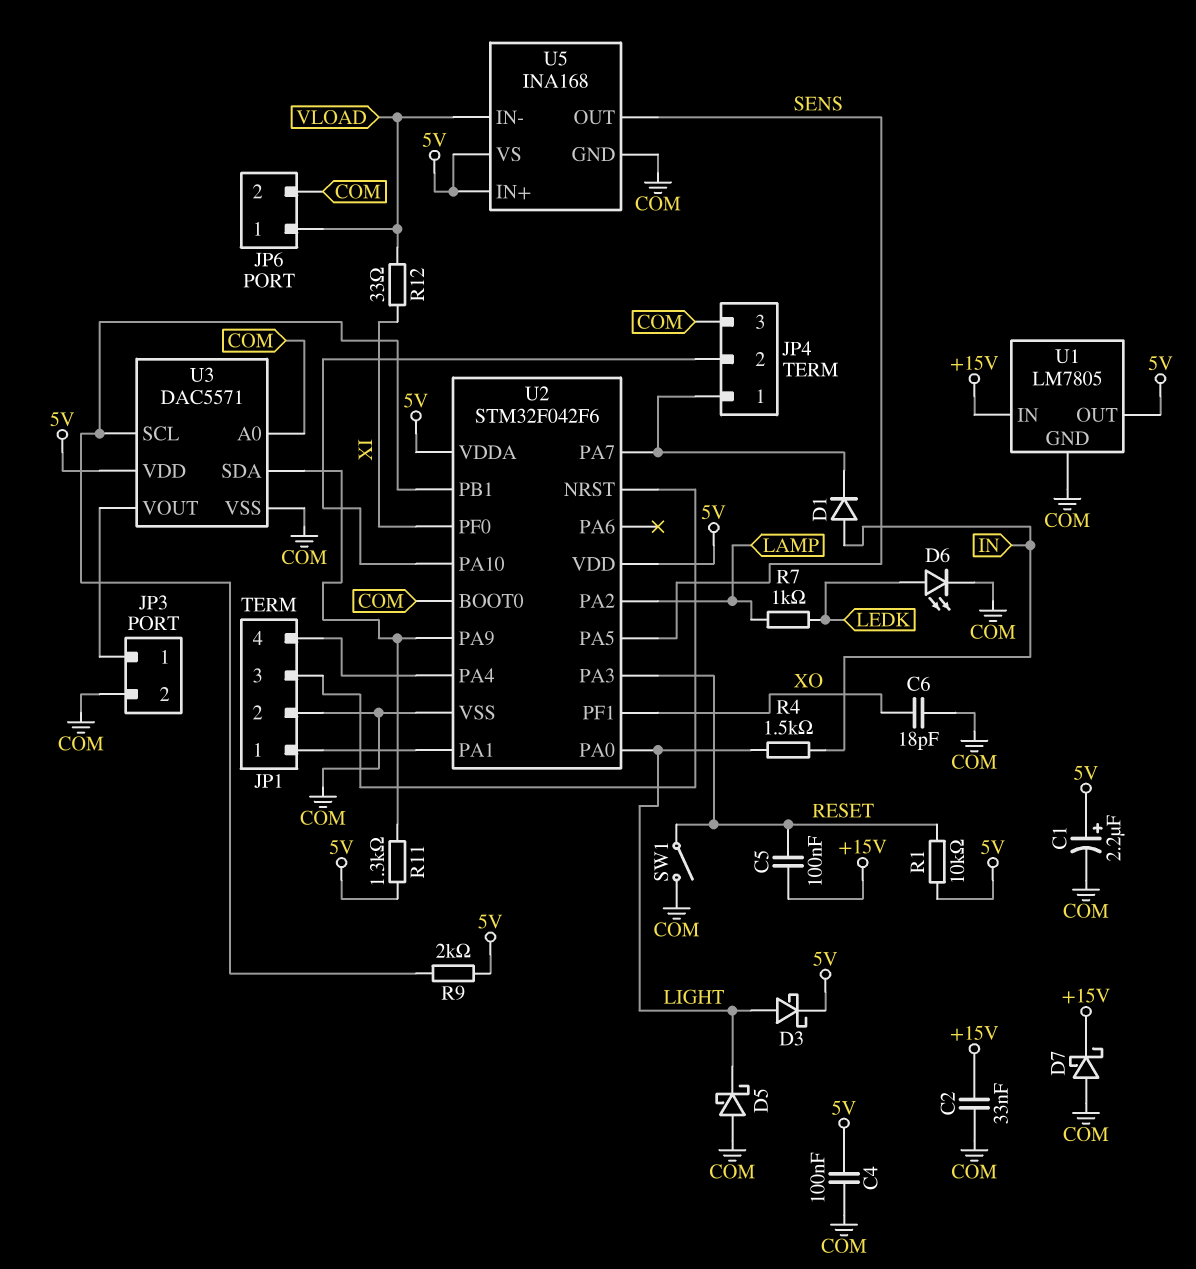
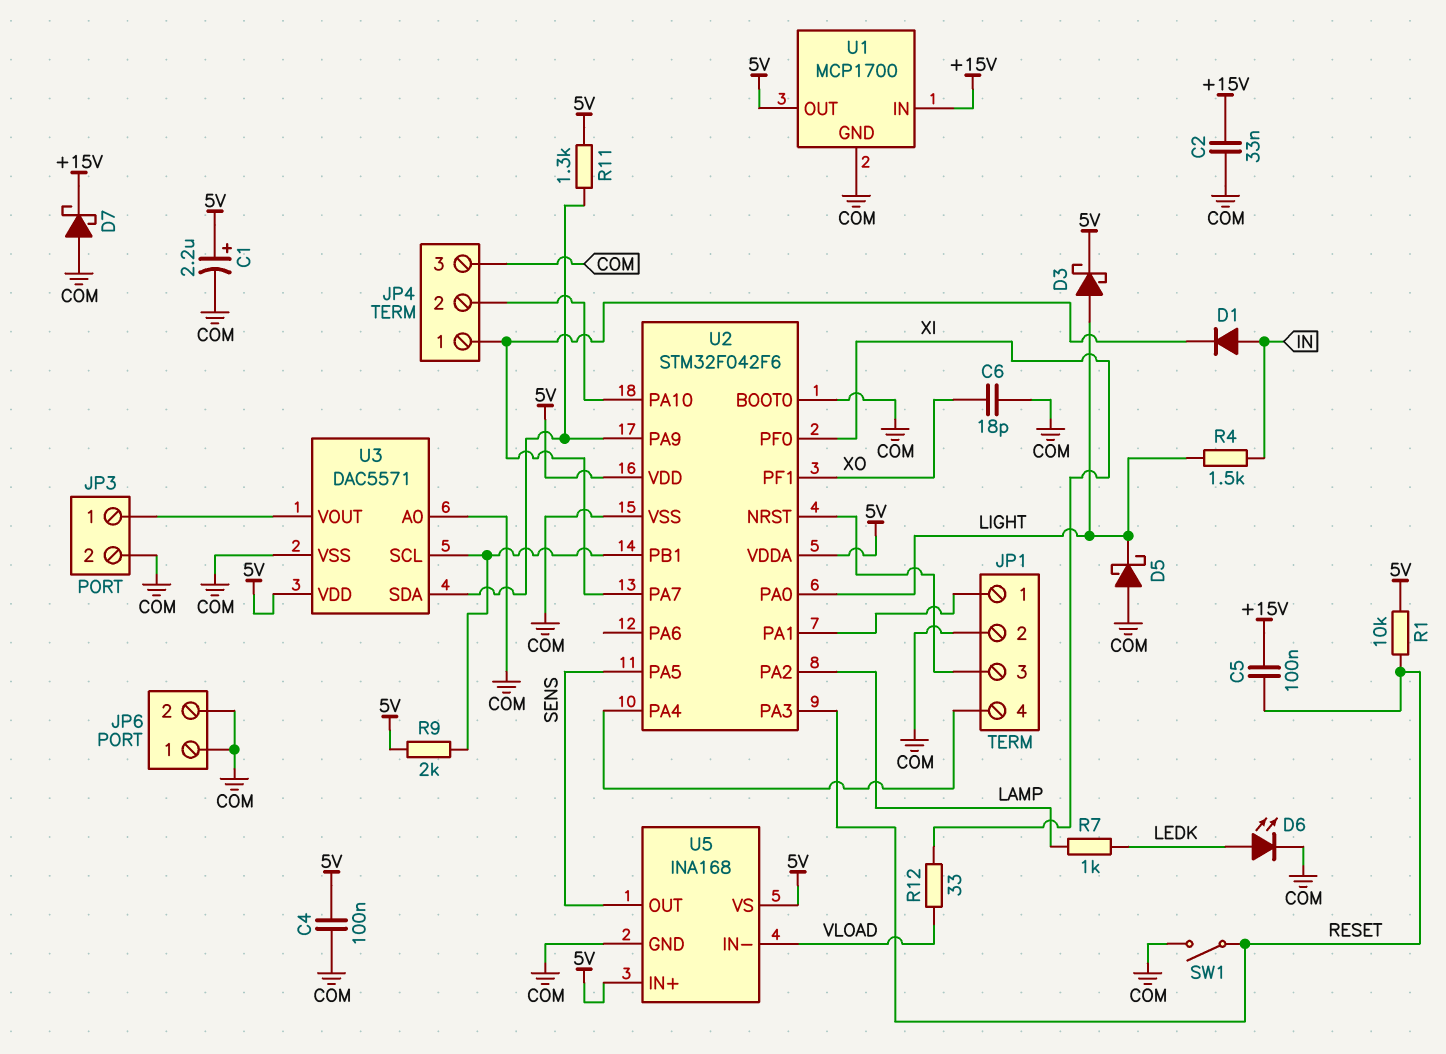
JP6 pin 1: VLOAD -> COM
U1: LM7805 -> MCP1700

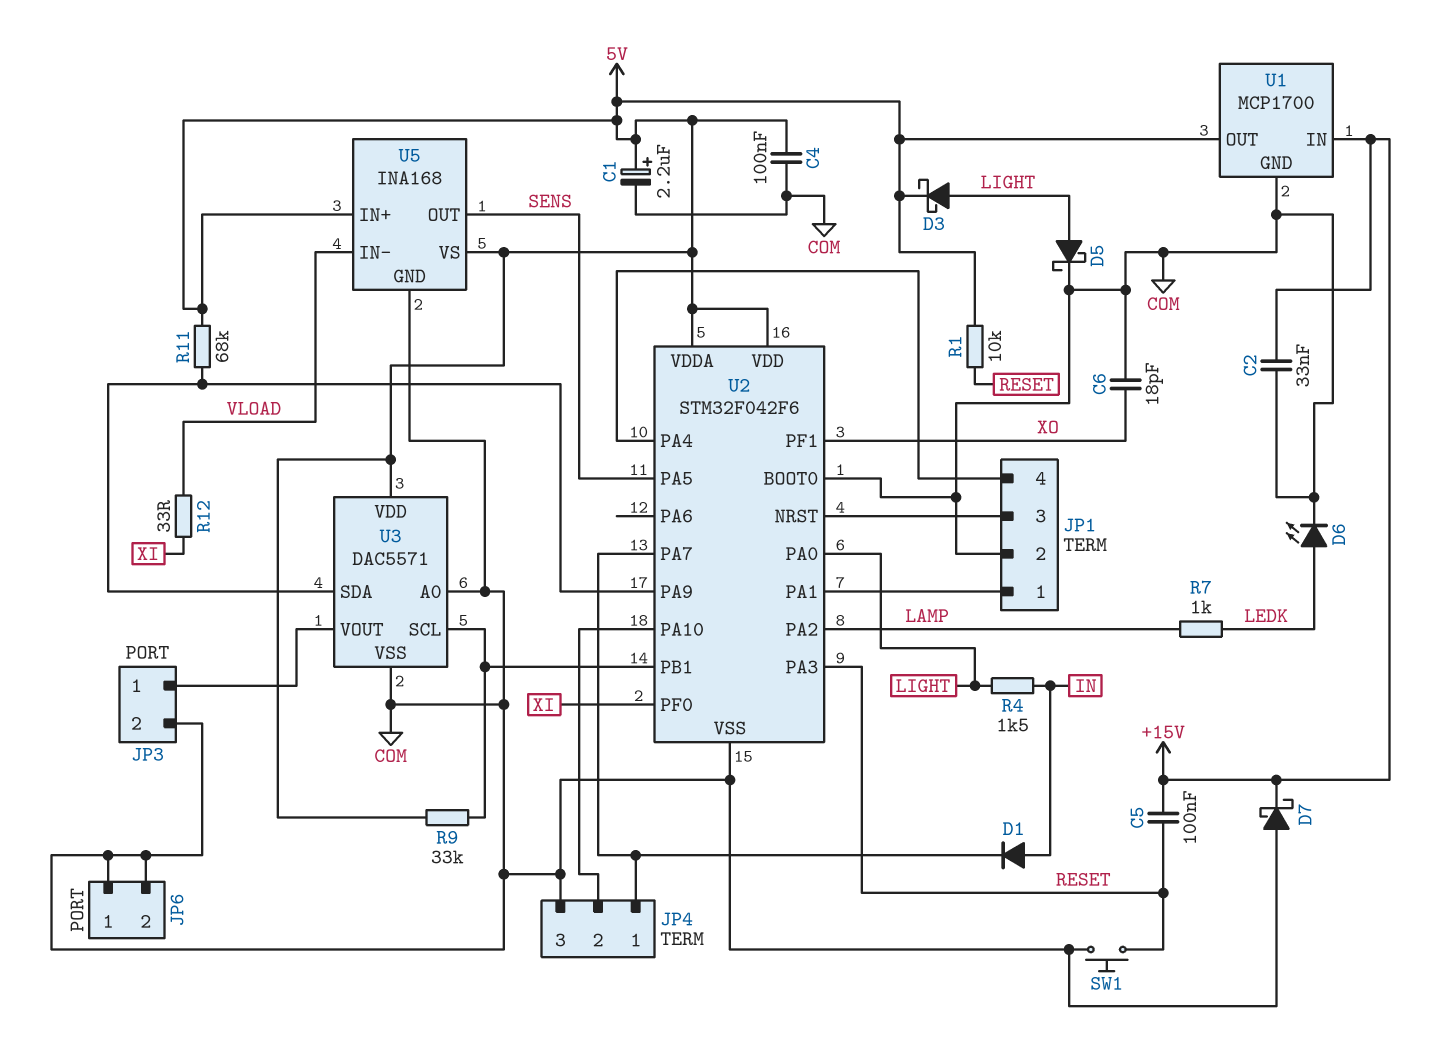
D5: schottky (A COM, K LIGHT) -> schottky (A LIGHT, K COM)
R9: 2k (5V, U2/PB1) -> 33k (5V, U2/PB1)
R11: 1.3k (5V, U2/PA9) -> 68k (5V, U2/PA9)
SW1: switch (COM, RESET) -> button (COM, RESET)

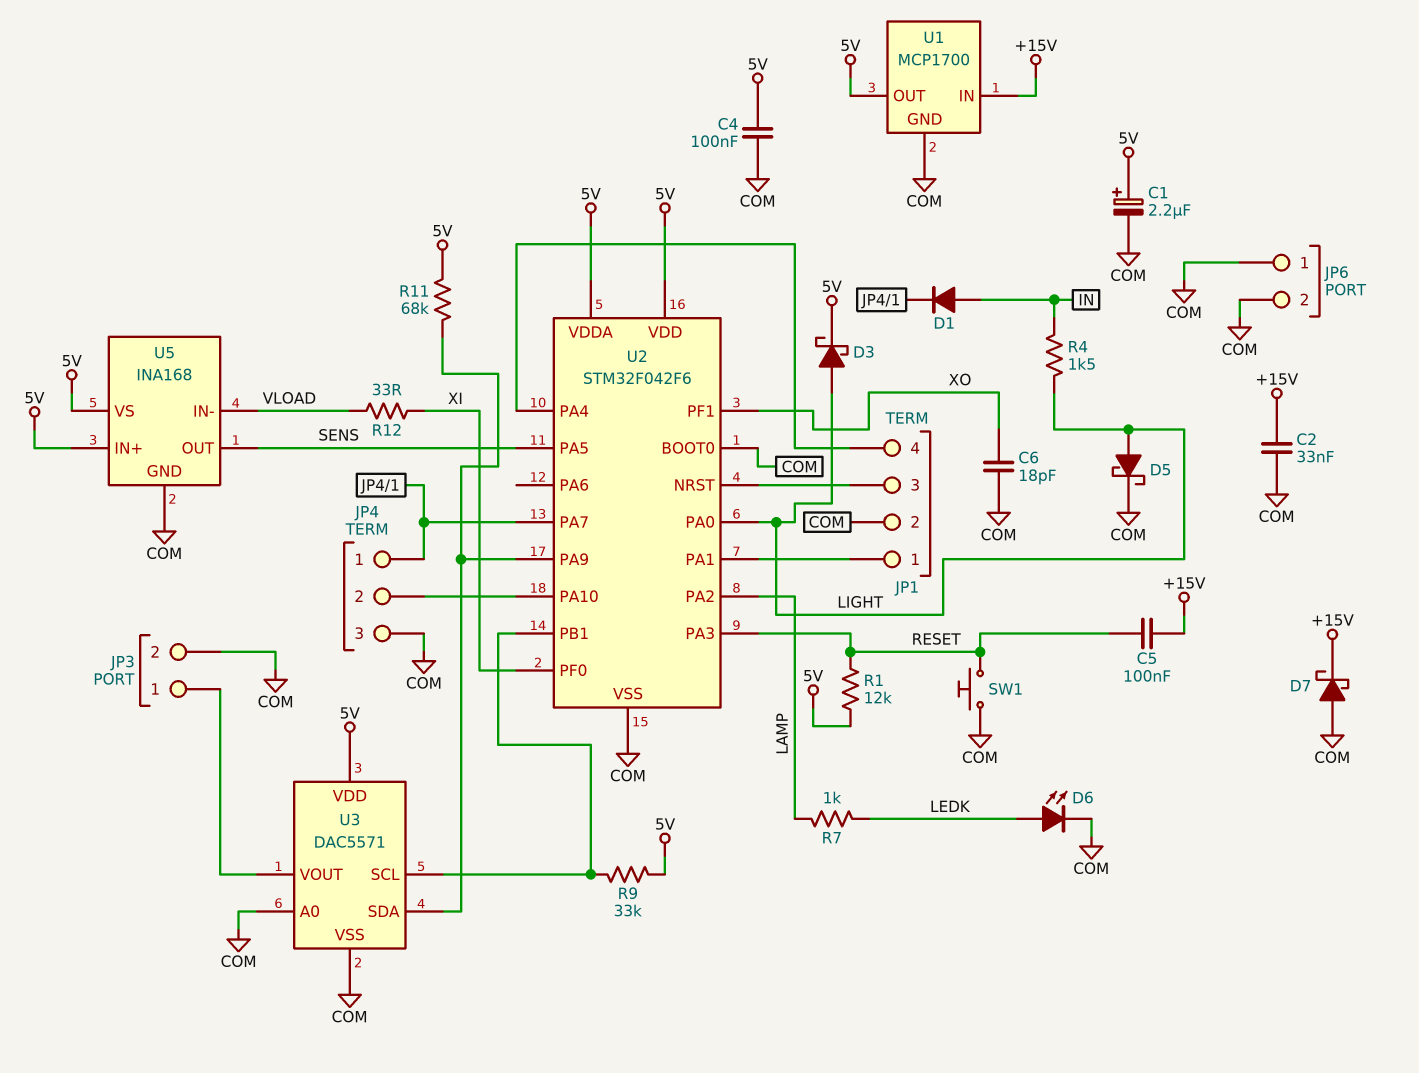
R1: 10k (5V, RESET) -> 12k (5V, RESET)

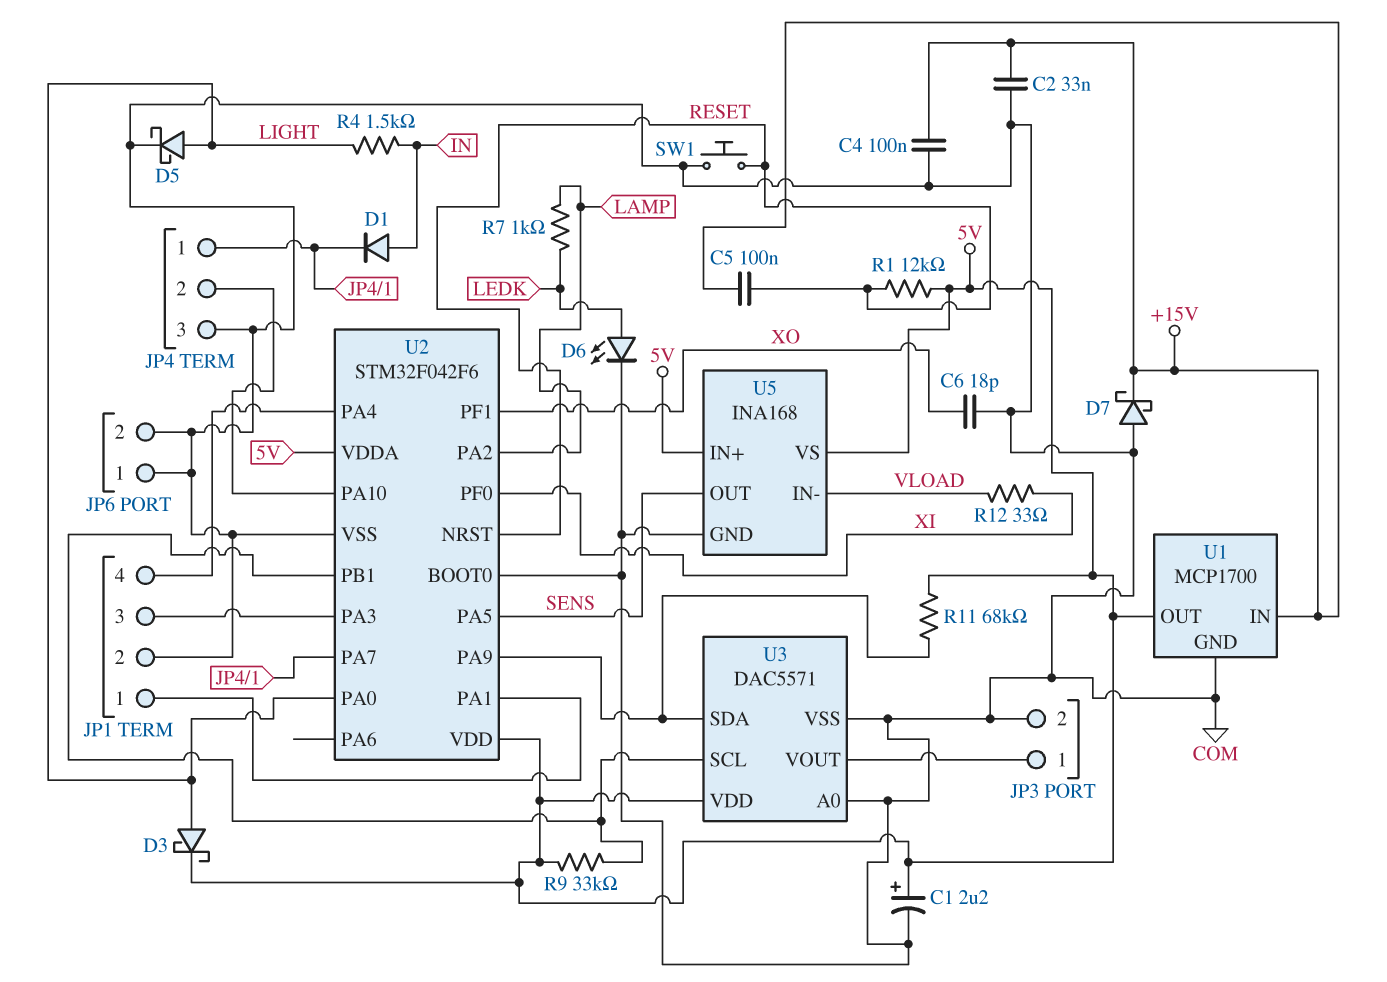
C4: 100nF (5V, COM) -> 100nF (+15V, COM)
U2 pin NRST: JP1/3 -> RESET
U2 pin PA3: RESET -> JP1/3

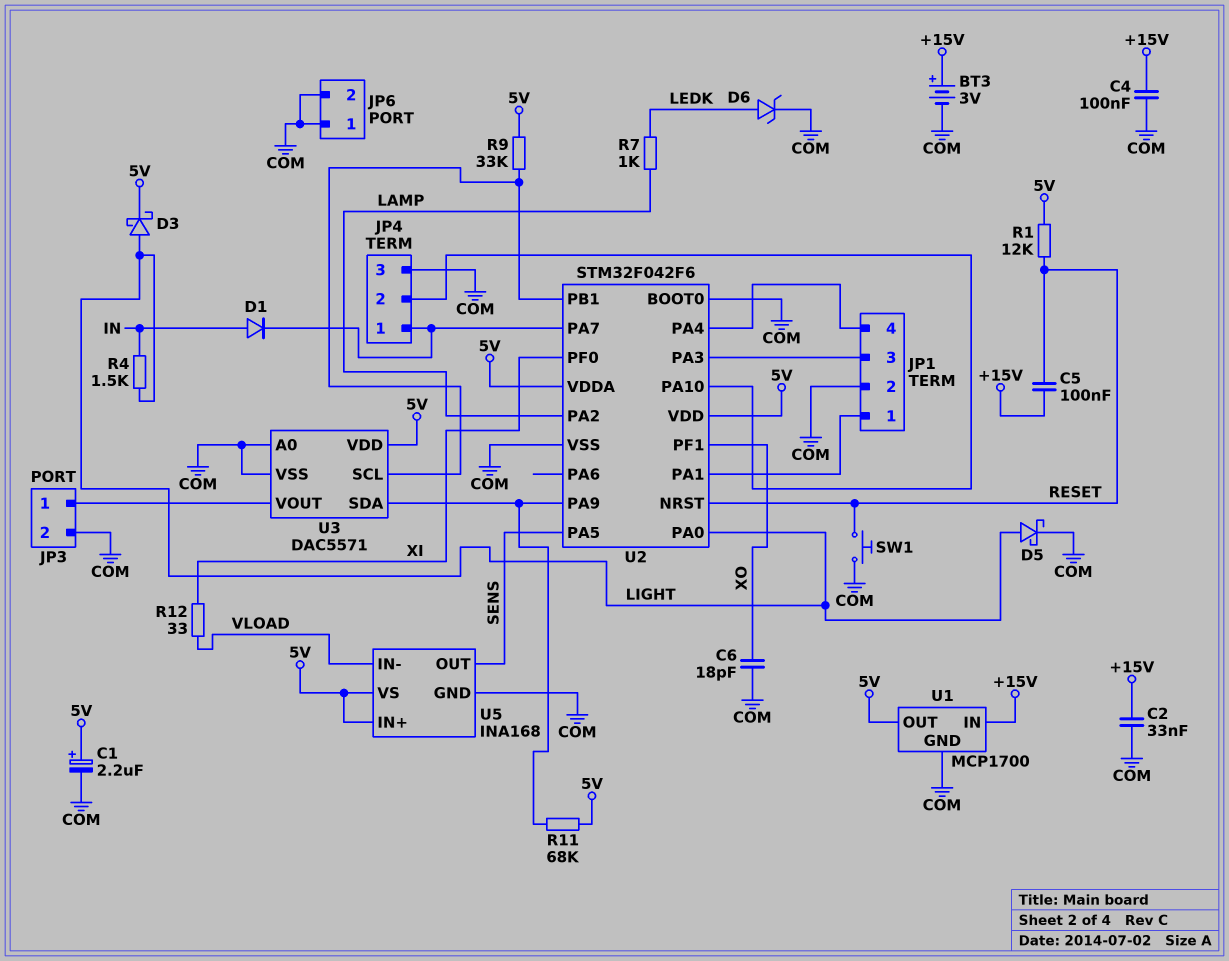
BT3: none -> 3V (plus +15V, minus COM)
D6: LED (A LEDK, K COM) -> zener (A LEDK, K COM)
D7: schottky (A COM, K +15V) -> none

